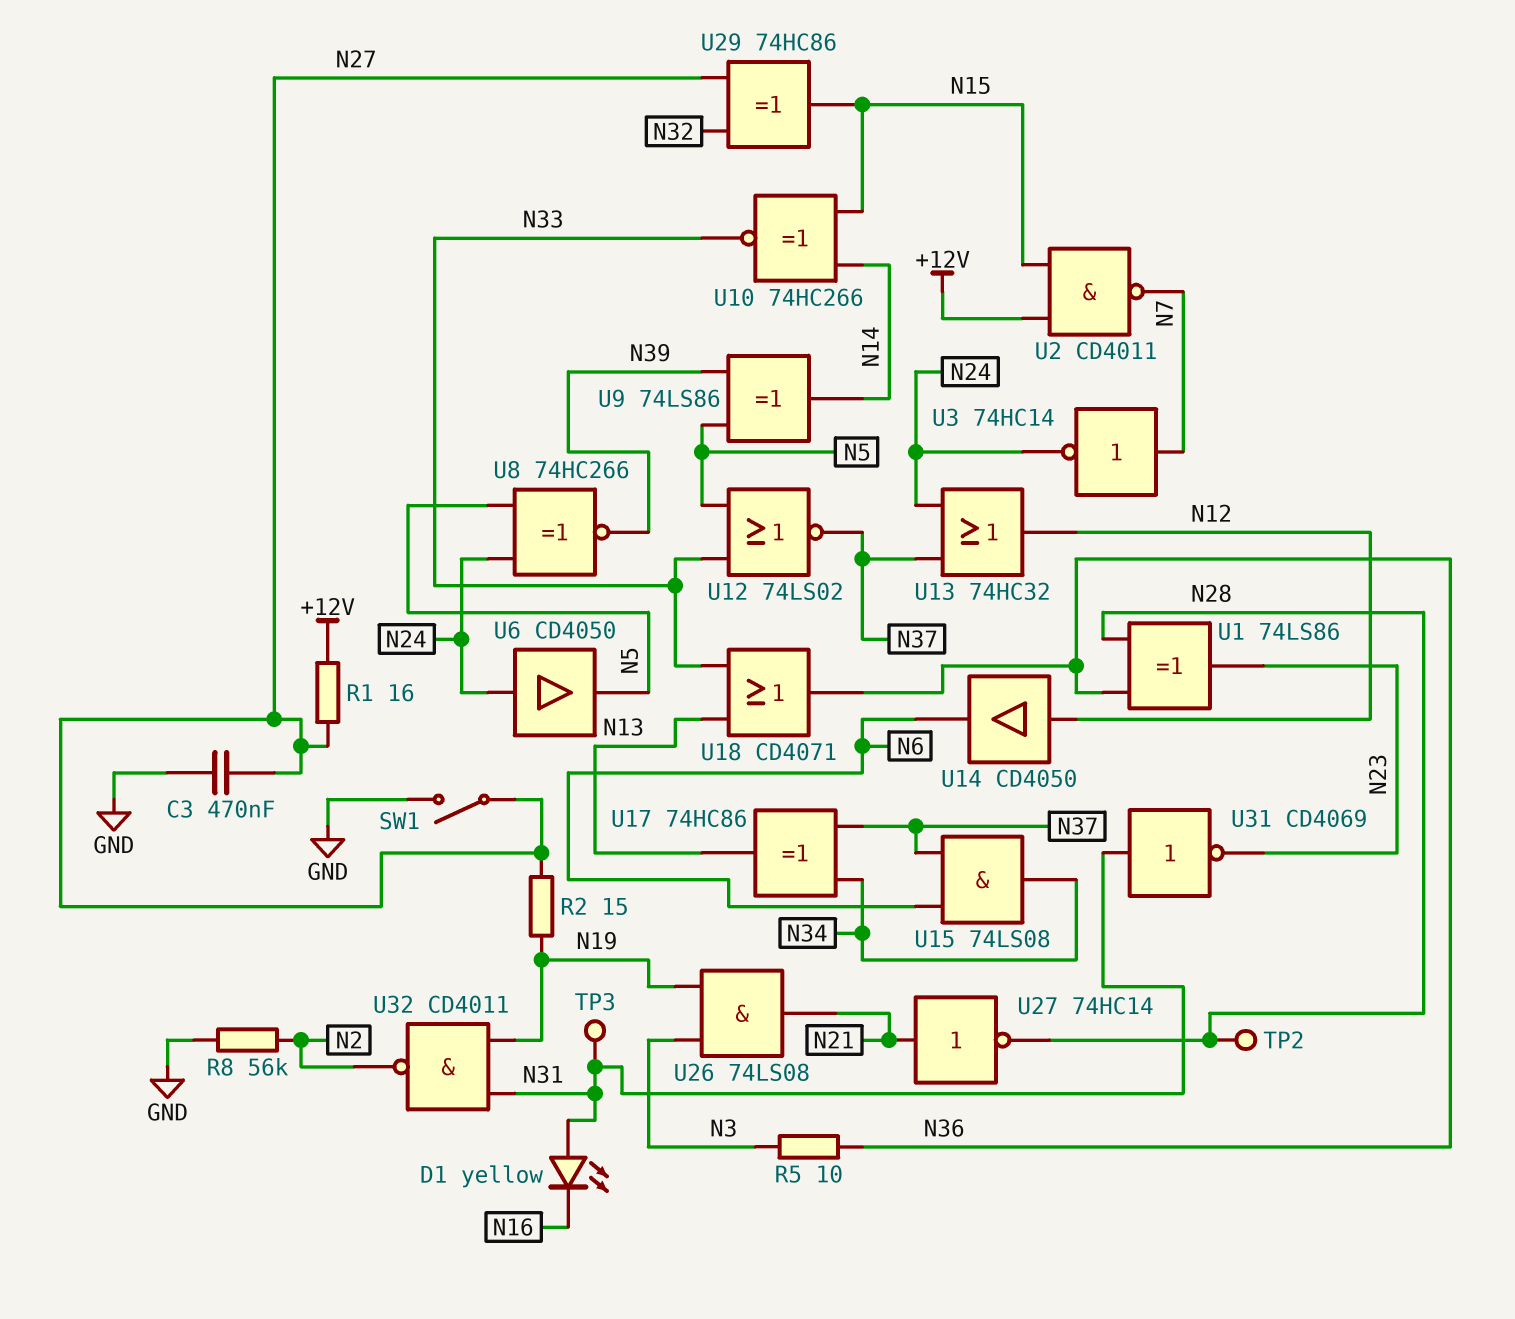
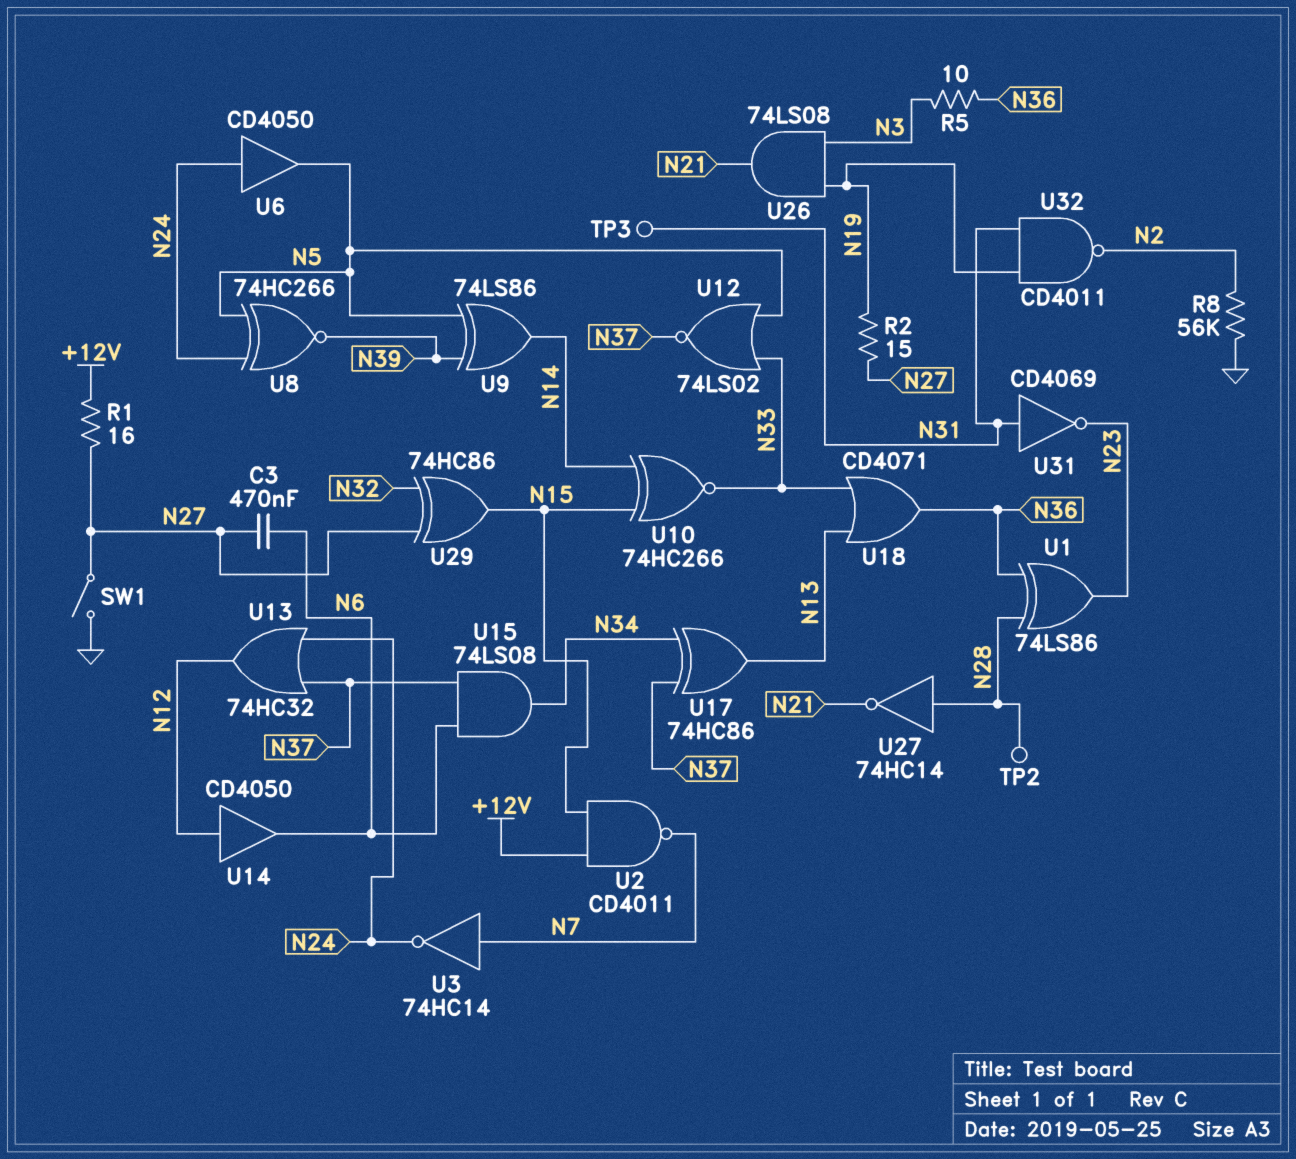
C3: 470nF (GND, N27) -> 470nF (N6, N27)
D1: LED yellow (A N31, K N16) -> none
U27: NOT 74HC14 (in N21, out N28) -> NOT 74HC14 (in N28, out N21)

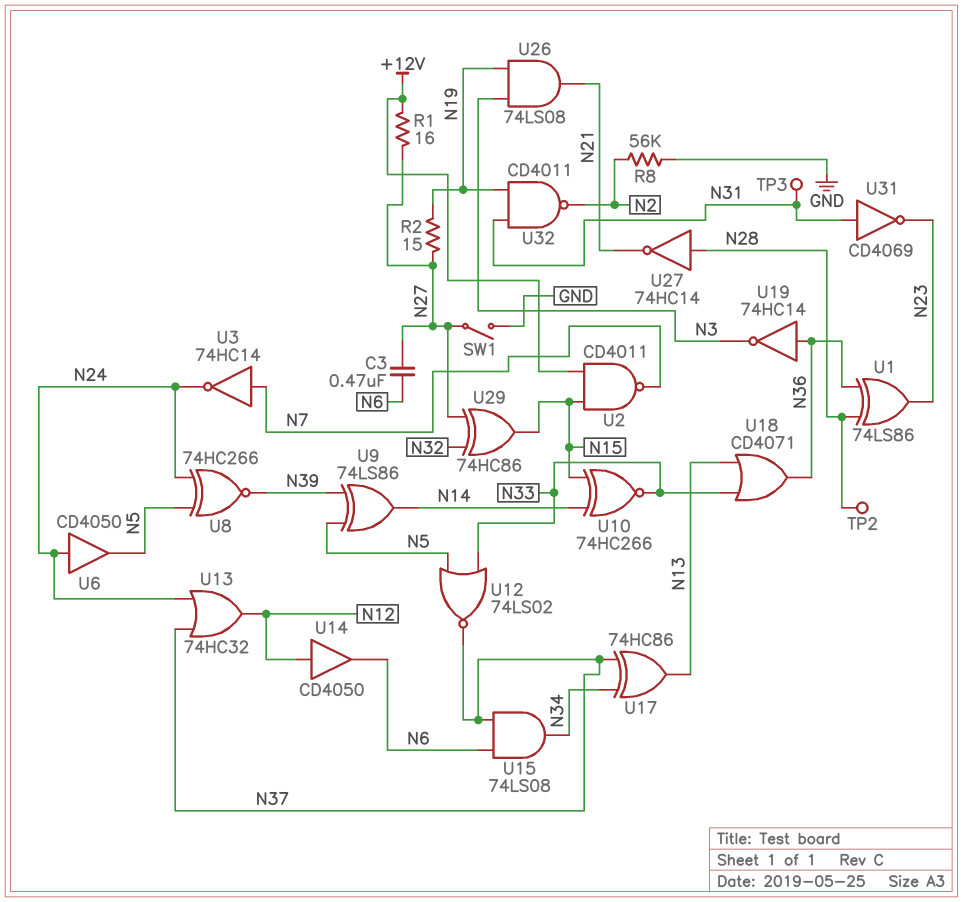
R5: 10 (N3, N36) -> none
U19: none -> NOT 74HC14 (in N36, out N3)

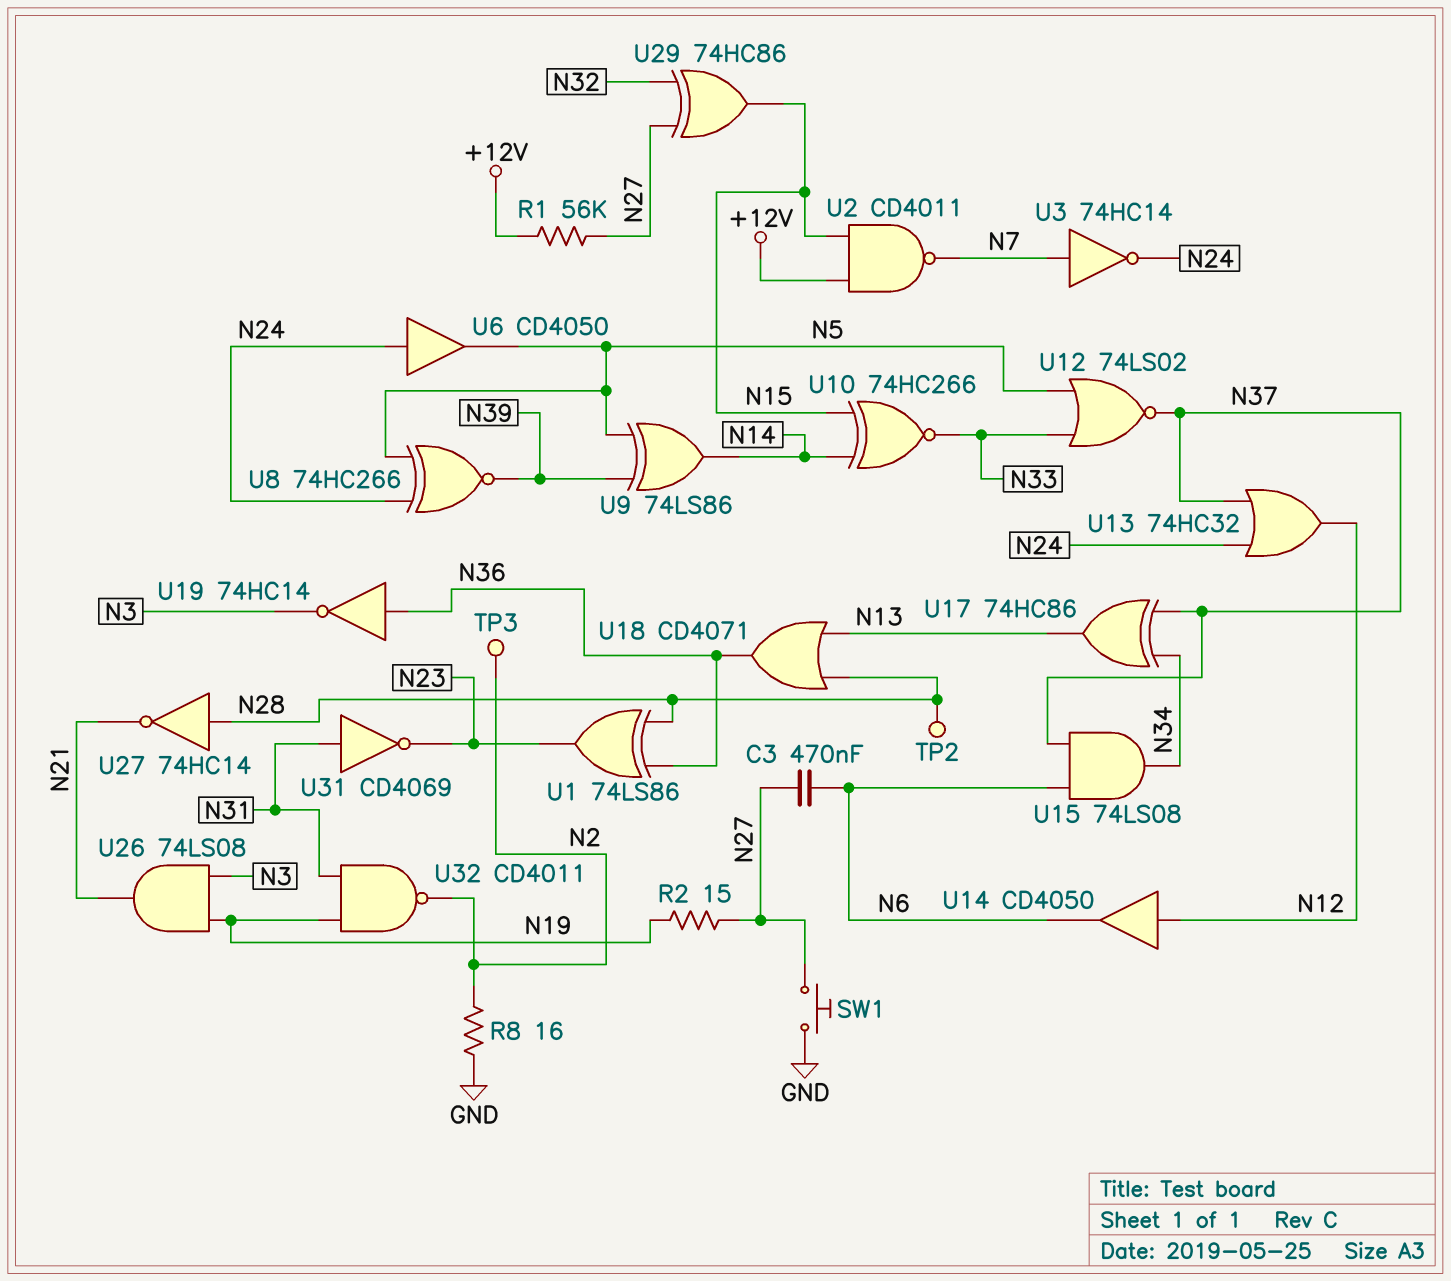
R1: 16 (+12V, N27) -> 56k (+12V, N27)
R8: 56k (GND, N2) -> 16 (GND, N2)
SW1: switch (GND, N27) -> button (GND, N27)
TP3: test point (N31) -> test point (N2)
U18: OR CD4071 (in N13, in N33, out N36) -> OR CD4071 (in N13, in N28, out N36)

